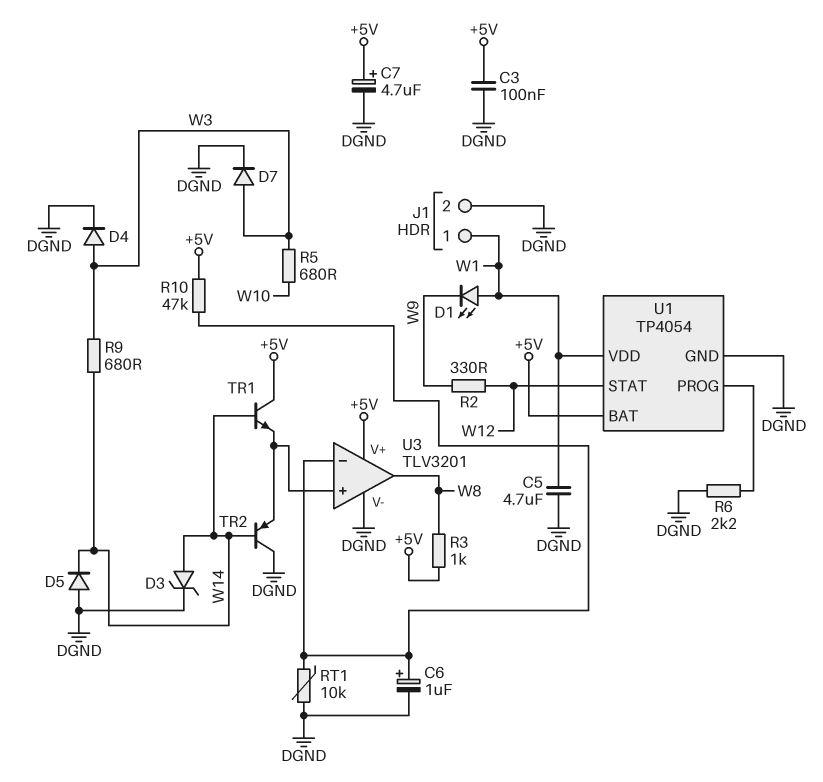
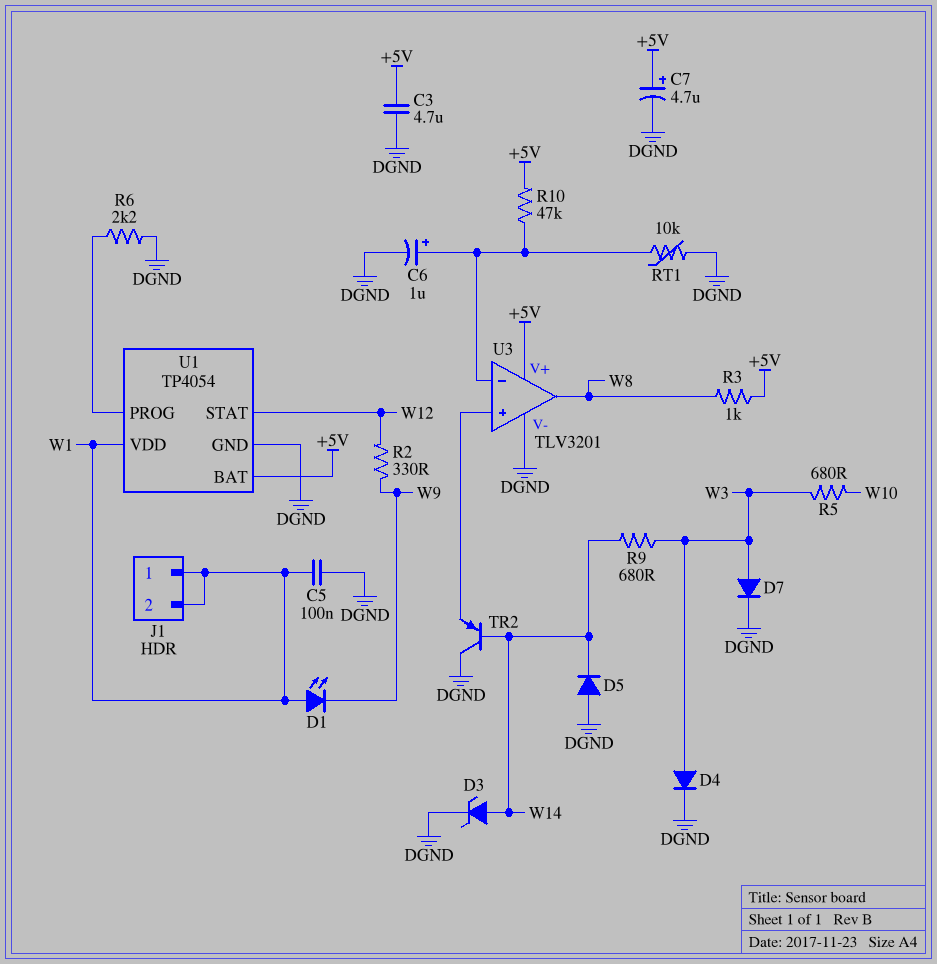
C3: 100nF (+5V, DGND) -> 4.7uF (+5V, DGND)
C5: 4.7uF (DGND, W1) -> 100nF (DGND, W1)
J1 pin 2: DGND -> W1
TR1: NPN (B W14, C +5V, E U3/in+) -> none

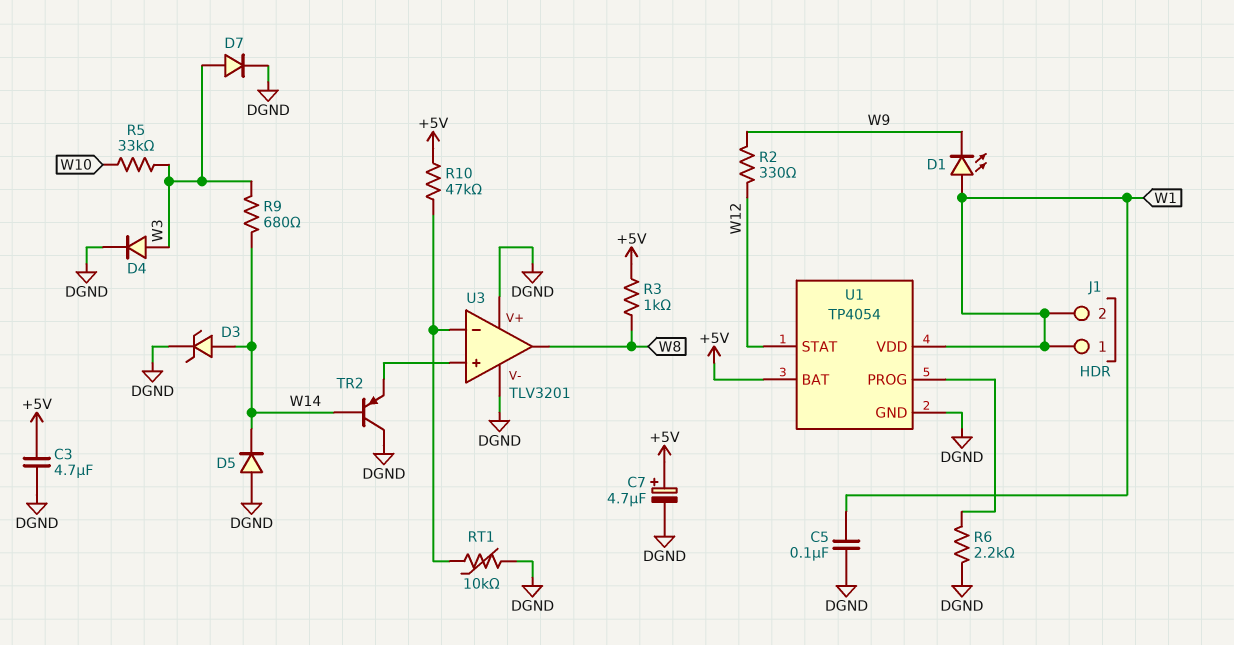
C6: 1uF (plus U3/in-, minus DGND) -> none
R5: 680 (W3, W10) -> 33k (W3, W10)
U3 pin V+: +5V -> DGND

